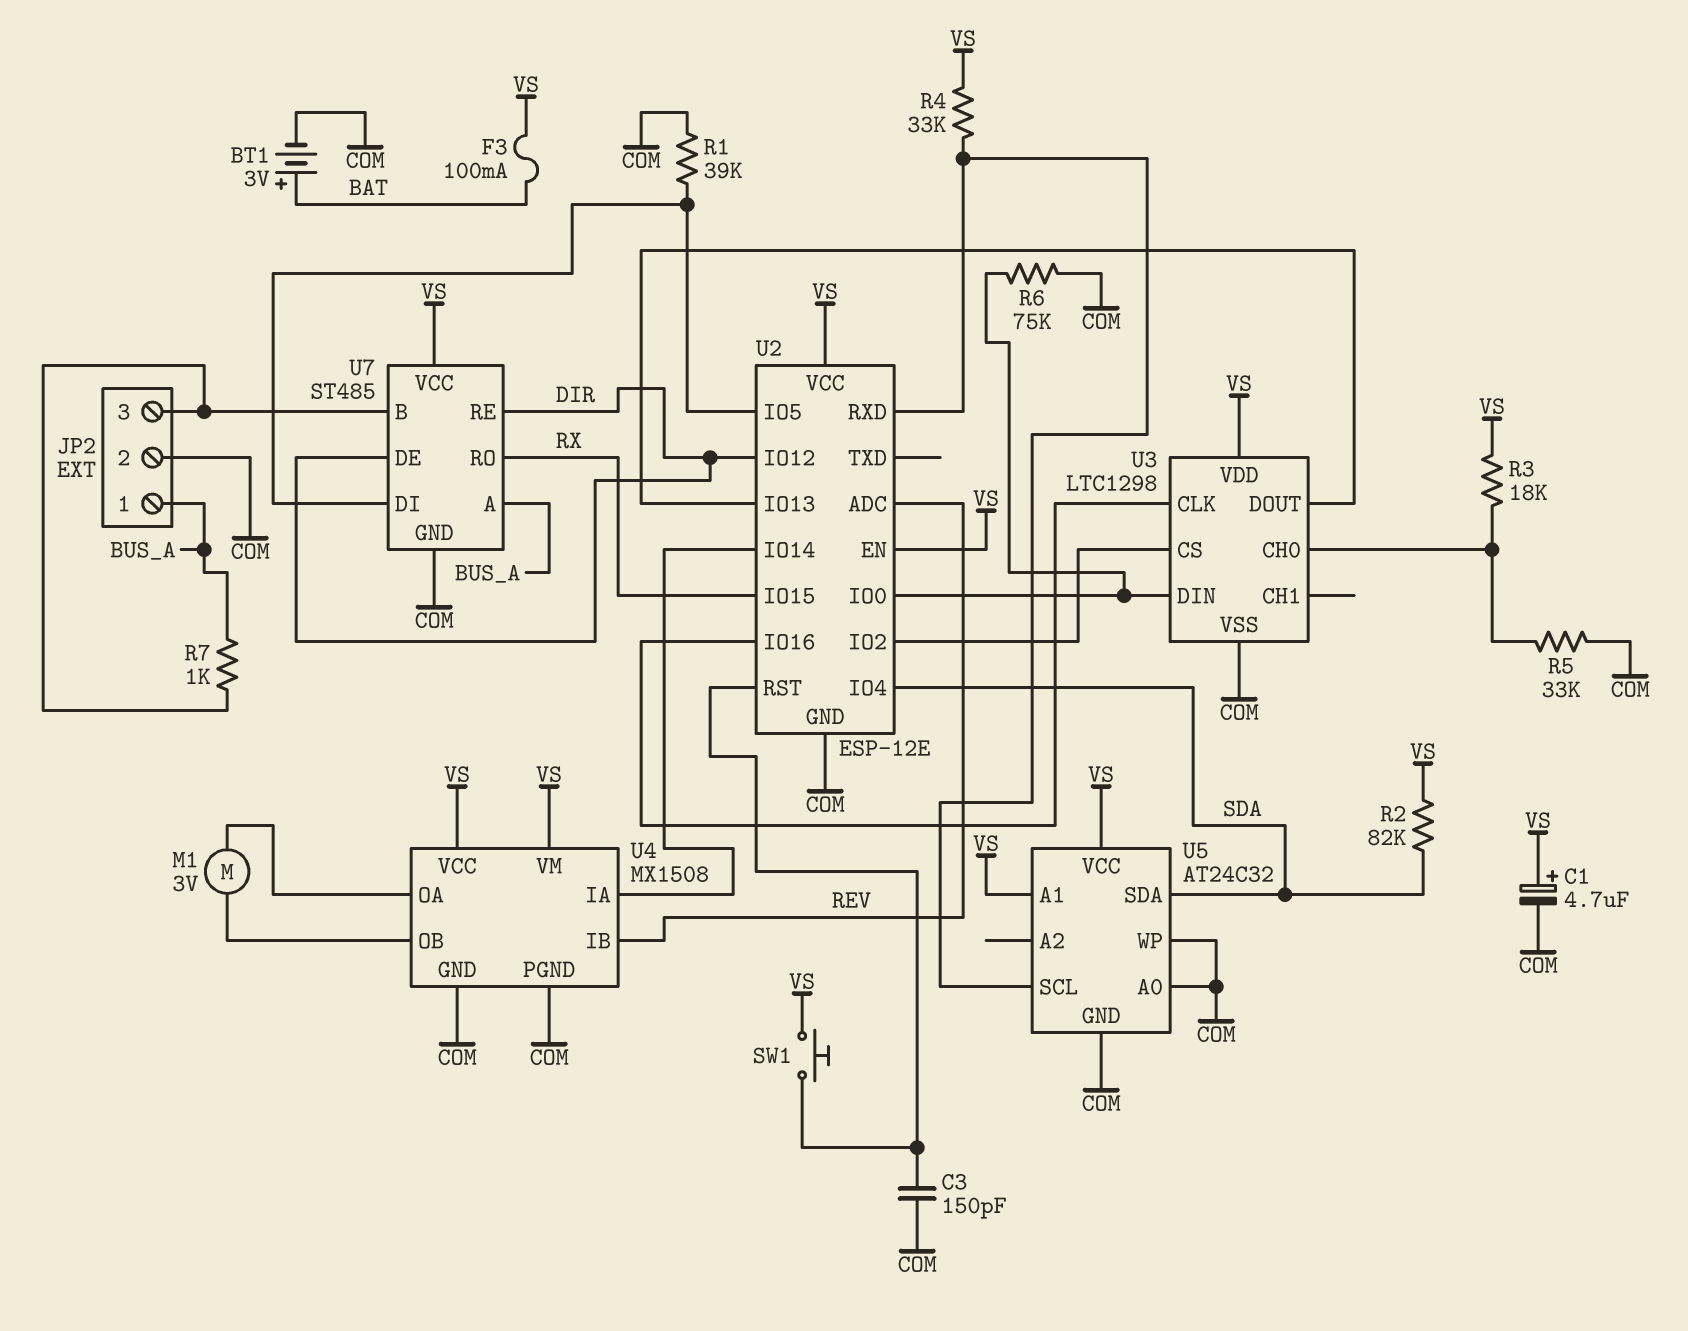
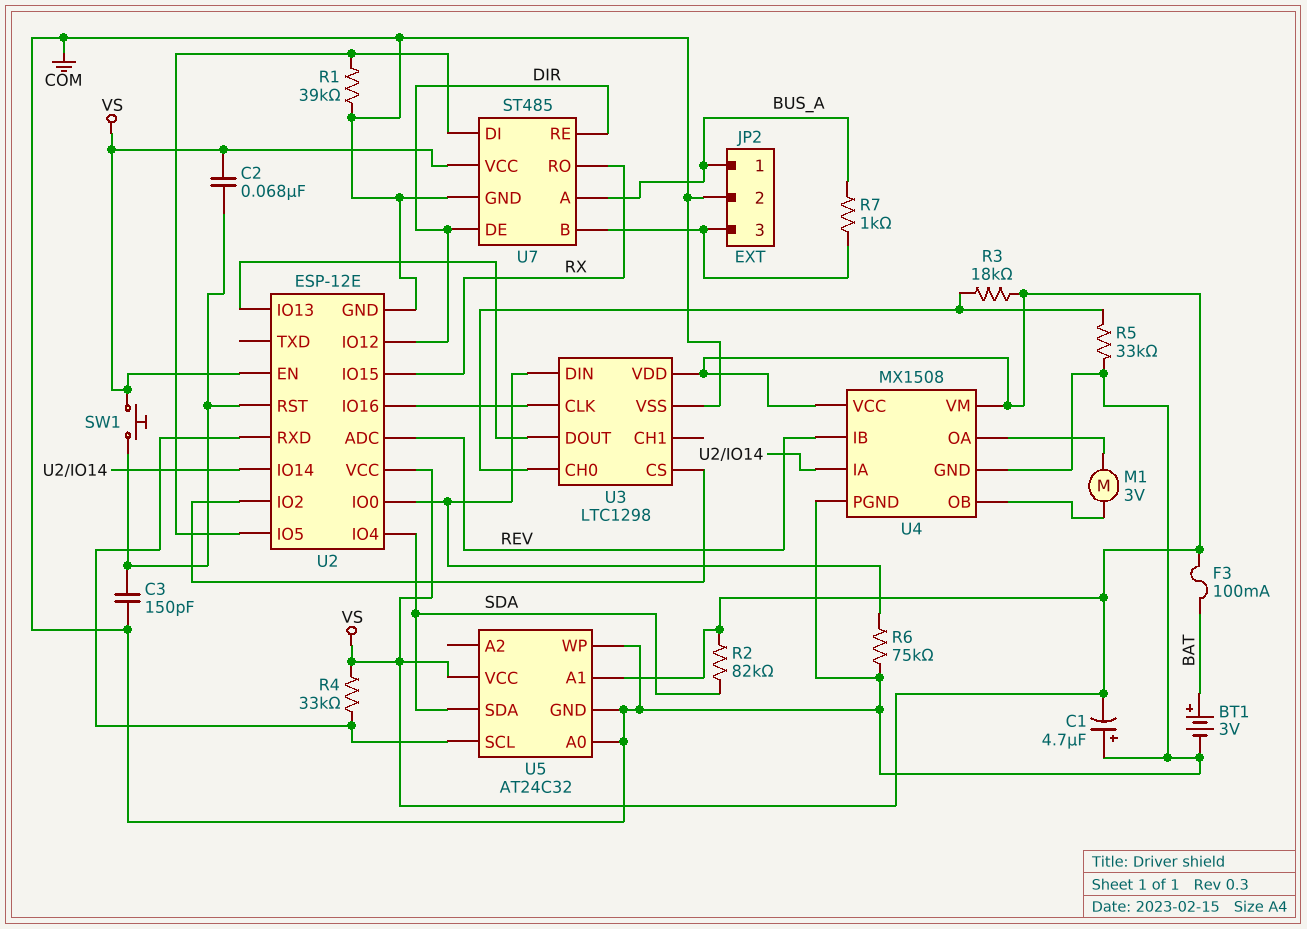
C1: 4.7uF (plus VS, minus COM) -> 4.7uF (plus COM, minus VS)
C2: none -> 68nF (U2/RST, VS)

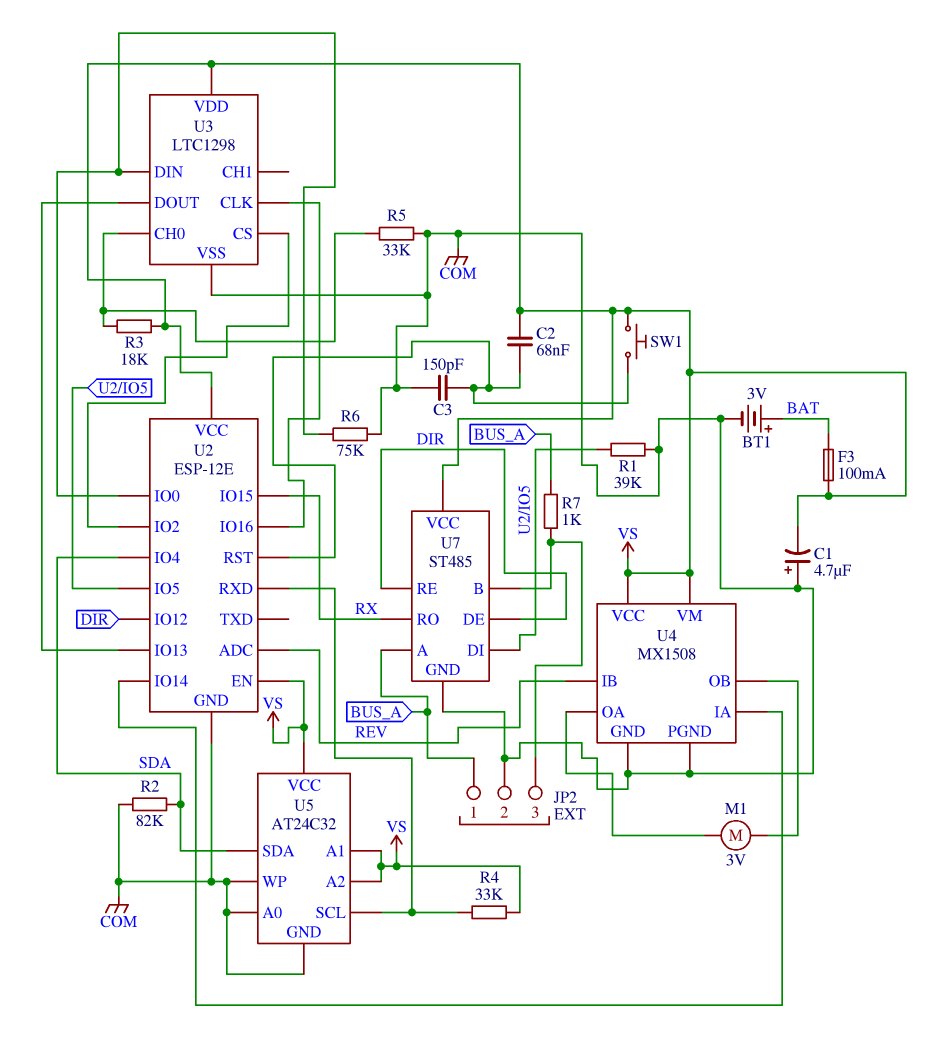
R2: 82k (SDA, VS) -> 82k (COM, SDA)
U5 pin A2: none -> VS

